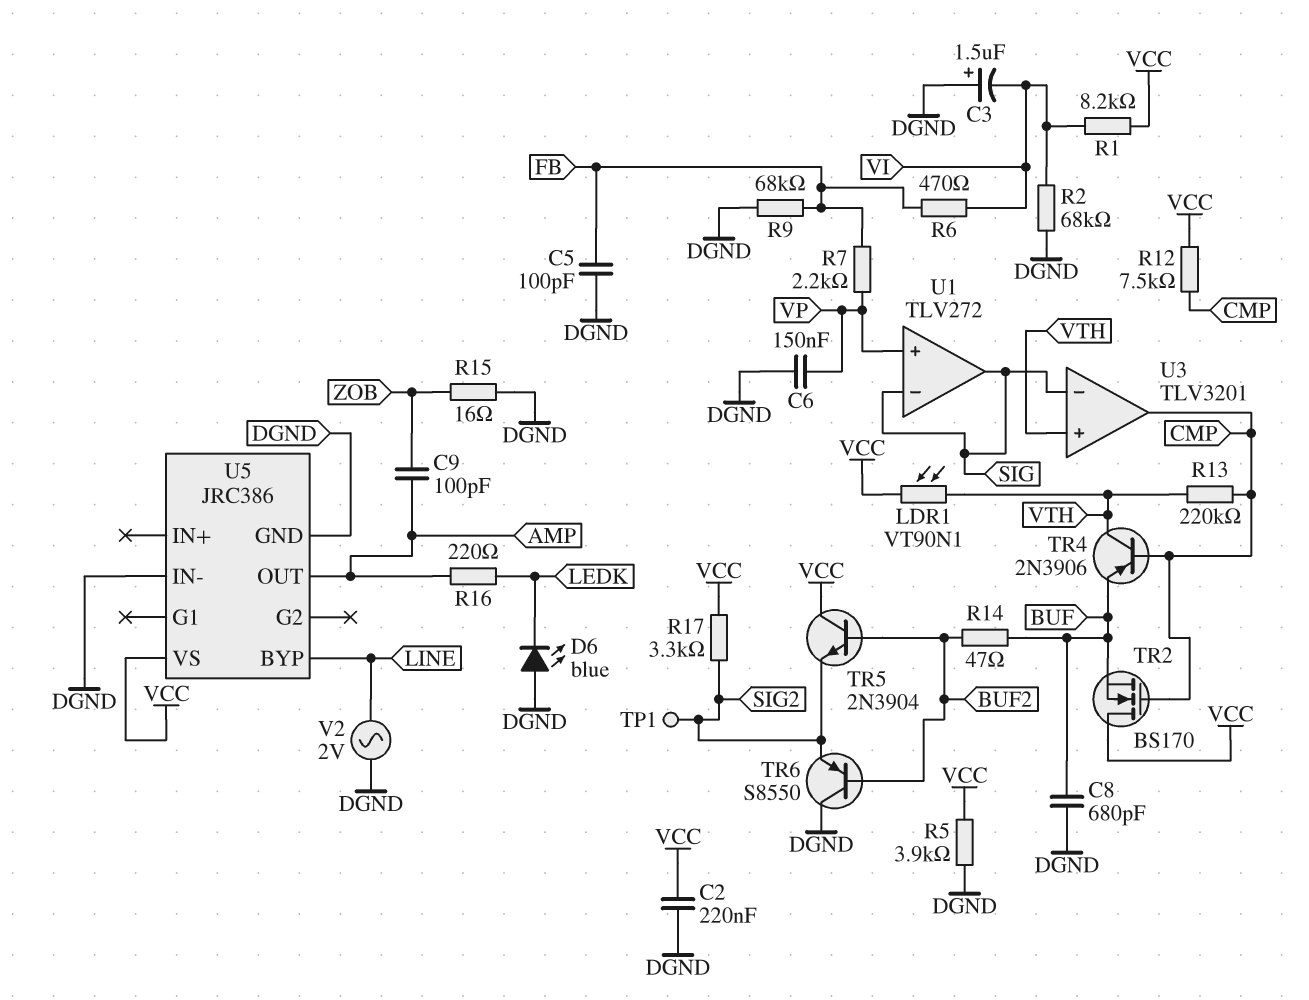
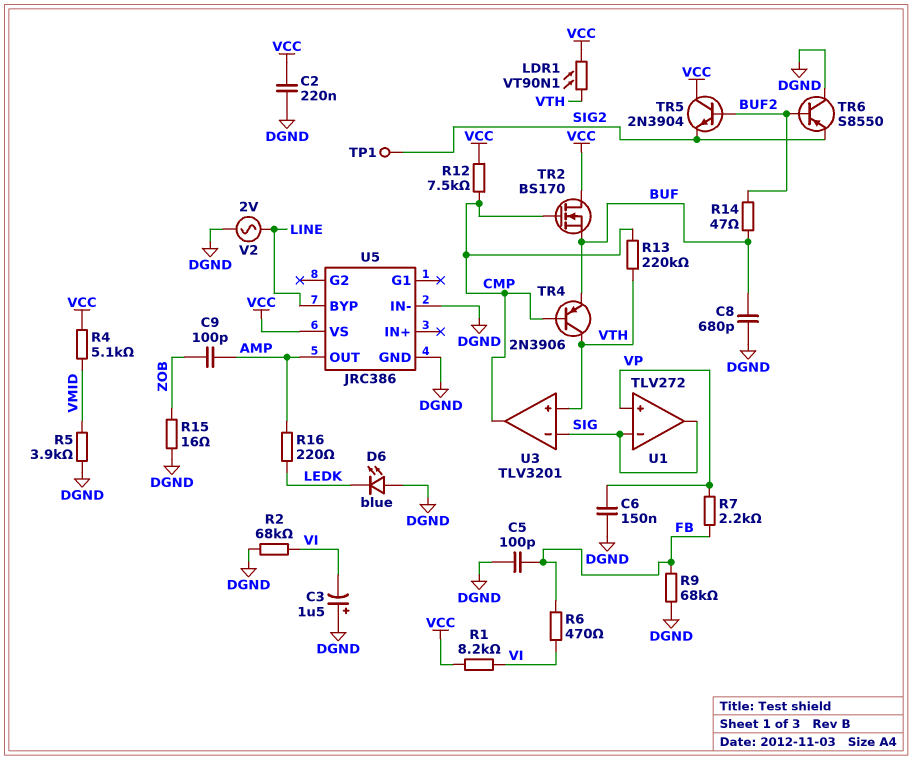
R4: none -> 5.1k (VCC, VMID)
R5: 3.9k (DGND, VCC) -> 3.9k (DGND, VMID)
R17: 3.3k (SIG2, VCC) -> none

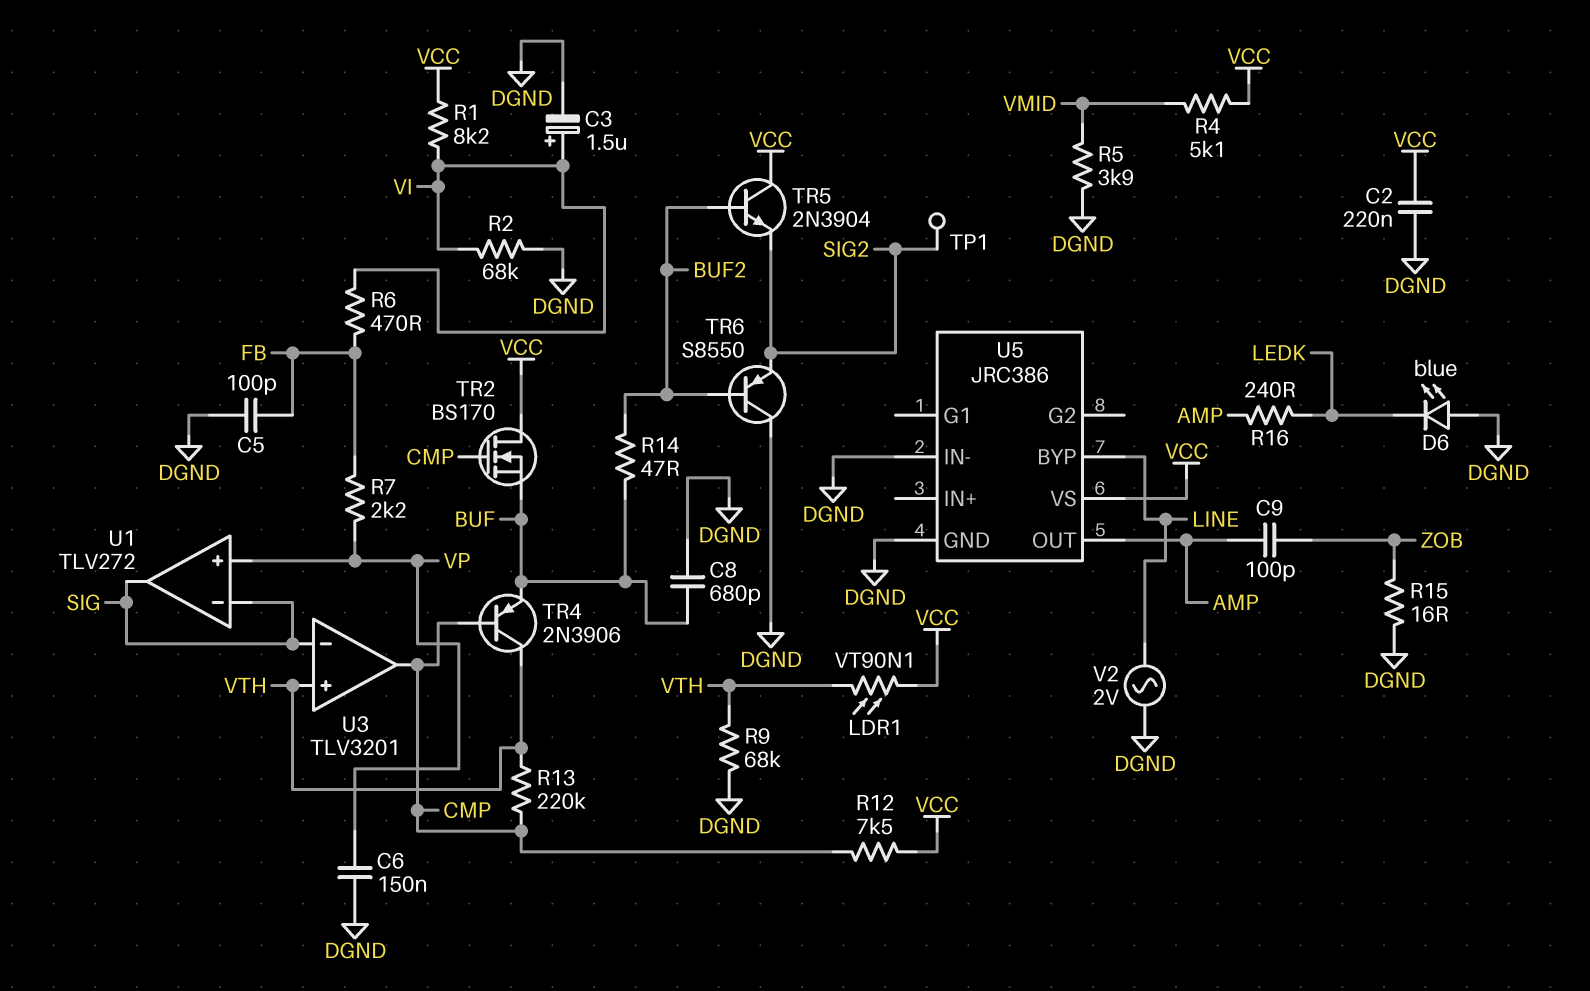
C3: 1.5uF (plus DGND, minus VI) -> 1.5uF (plus VI, minus DGND)
R9: 68k (DGND, FB) -> 68k (DGND, VTH)
R16: 220 (AMP, LEDK) -> 240 (AMP, LEDK)

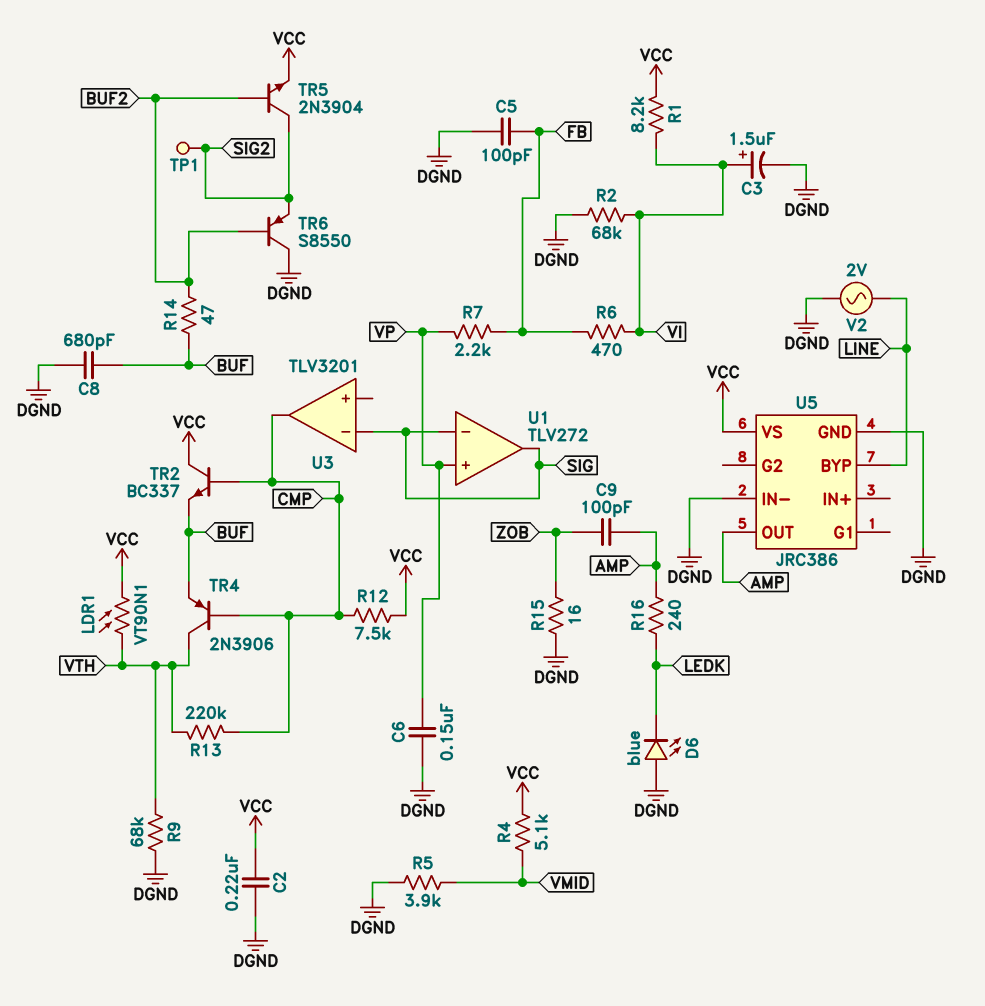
TR2: NMOS BS170 (G CMP, D VCC, S BUF) -> NPN BC337 (B CMP, C VCC, E BUF)
TR5: NPN 2N3904 (B BUF2, C VCC, E SIG2) -> NPN 2N3904 (B BUF2, C SIG2, E VCC)
U3 pin in+: VTH -> none

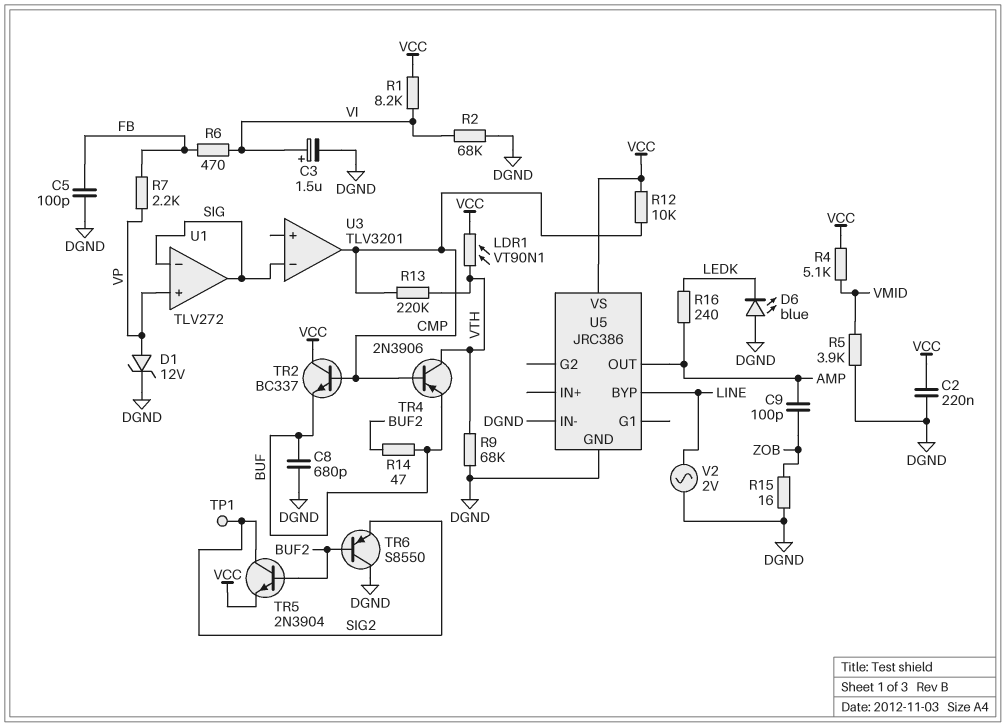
C6: 150nF (DGND, VP) -> none
D1: none -> zener 12V (A VP, K DGND)
R12: 7.5k (CMP, VCC) -> 10k (CMP, VCC)

